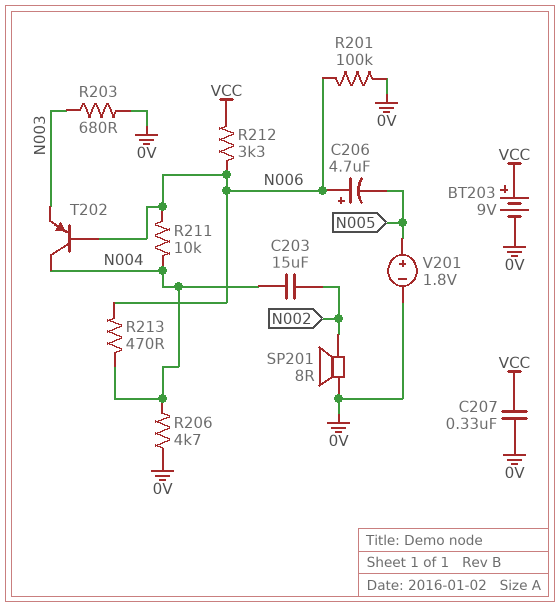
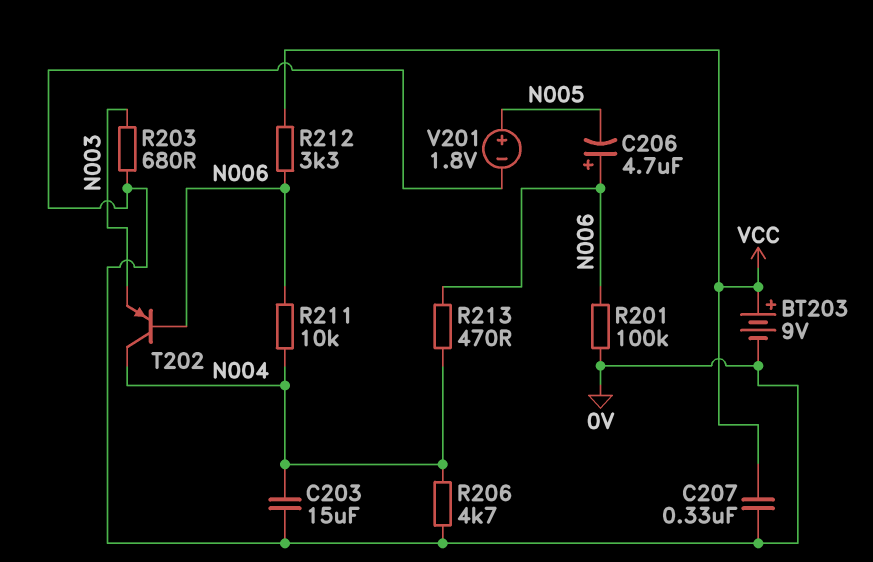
C203: 15uF (N002, N004) -> 15uF (0V, N004)
SP201: speaker 8R (0V, N002) -> none

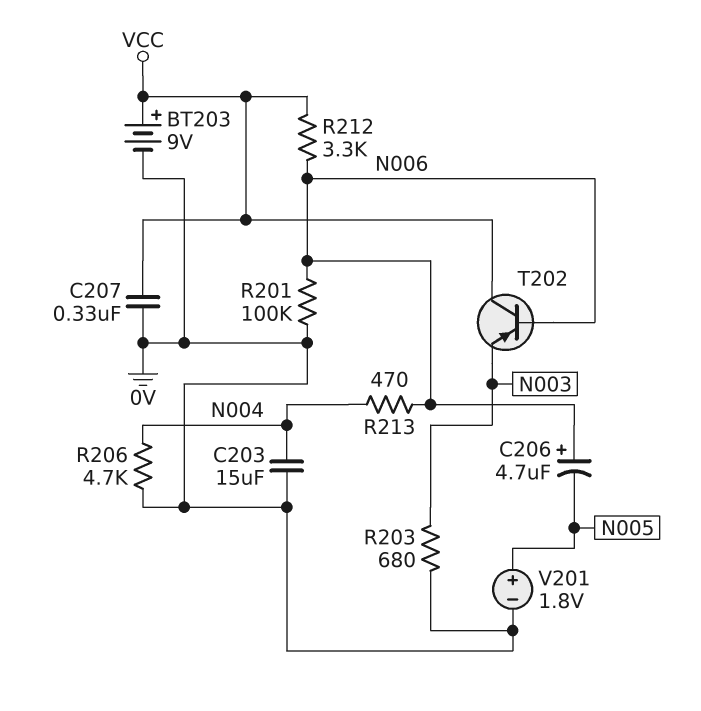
R211: 10k (N004, N006) -> none
T202: PNP (B N006, C N004, E N003) -> PNP (B N006, C VCC, E N003)

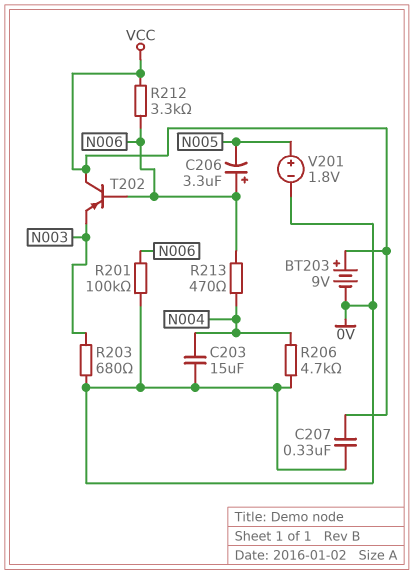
C206: 4.7uF (plus N006, minus N005) -> 3.3uF (plus N006, minus N005)

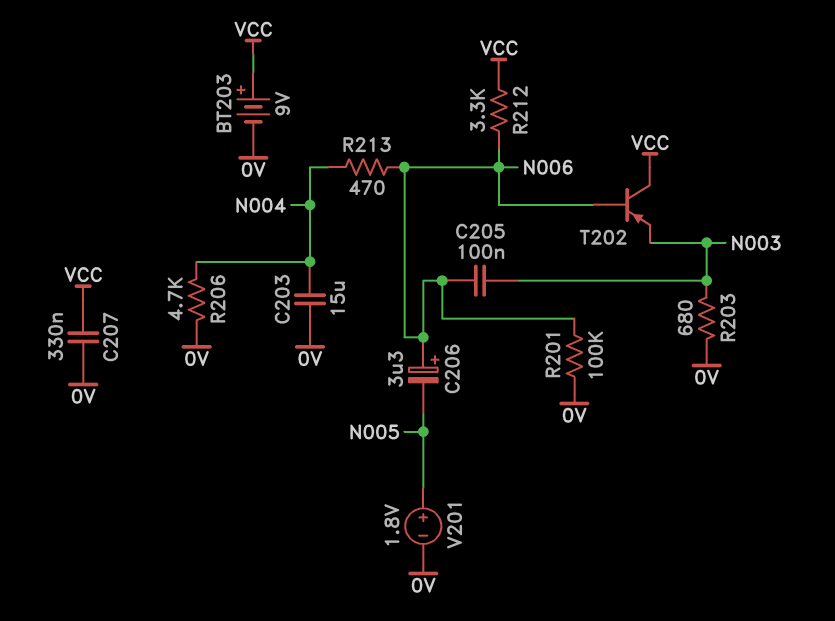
C205: none -> 100nF (N003, N006)

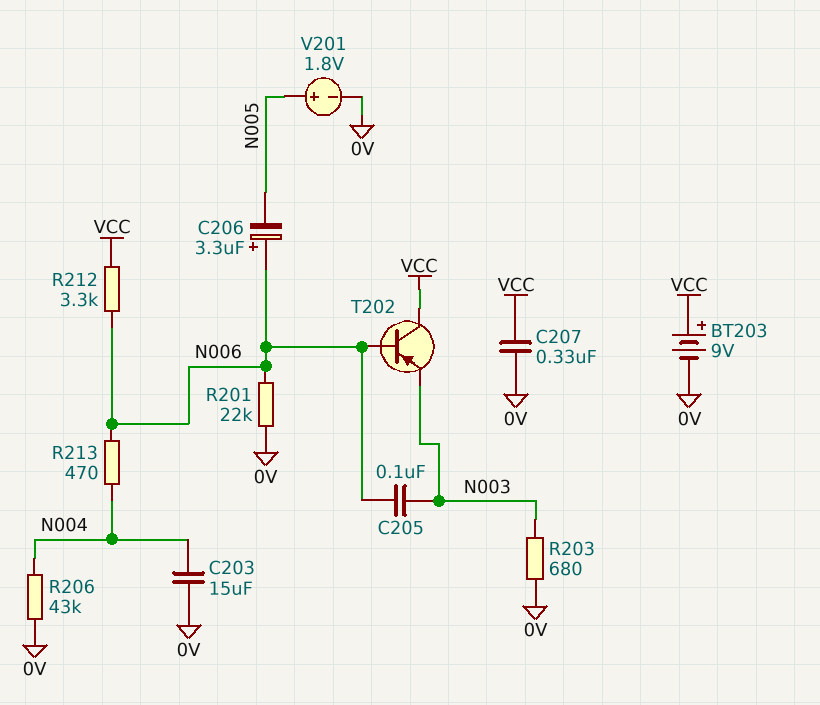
R201: 100k (0V, N006) -> 22k (0V, N006)
R206: 4.7k (0V, N004) -> 43k (0V, N004)

